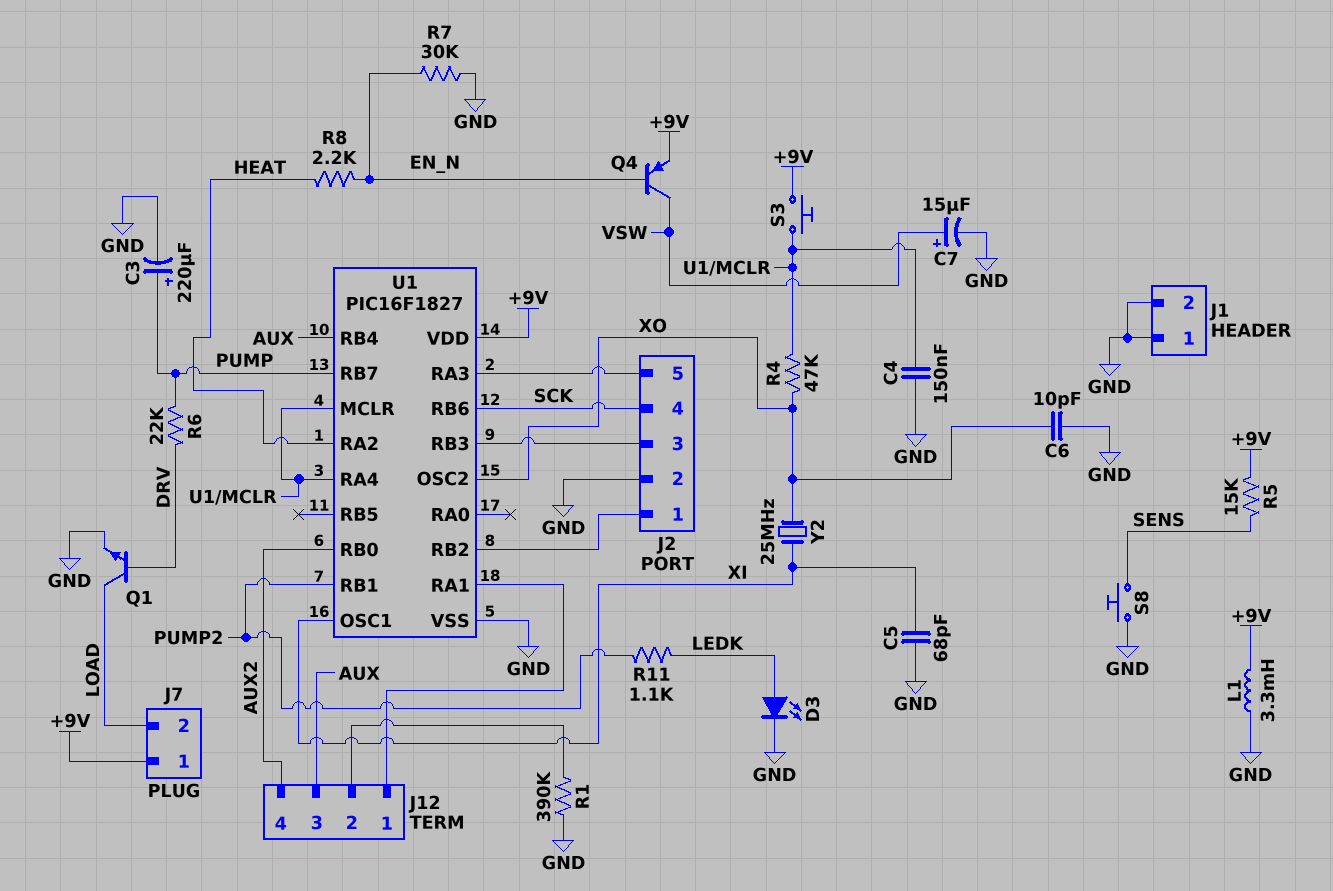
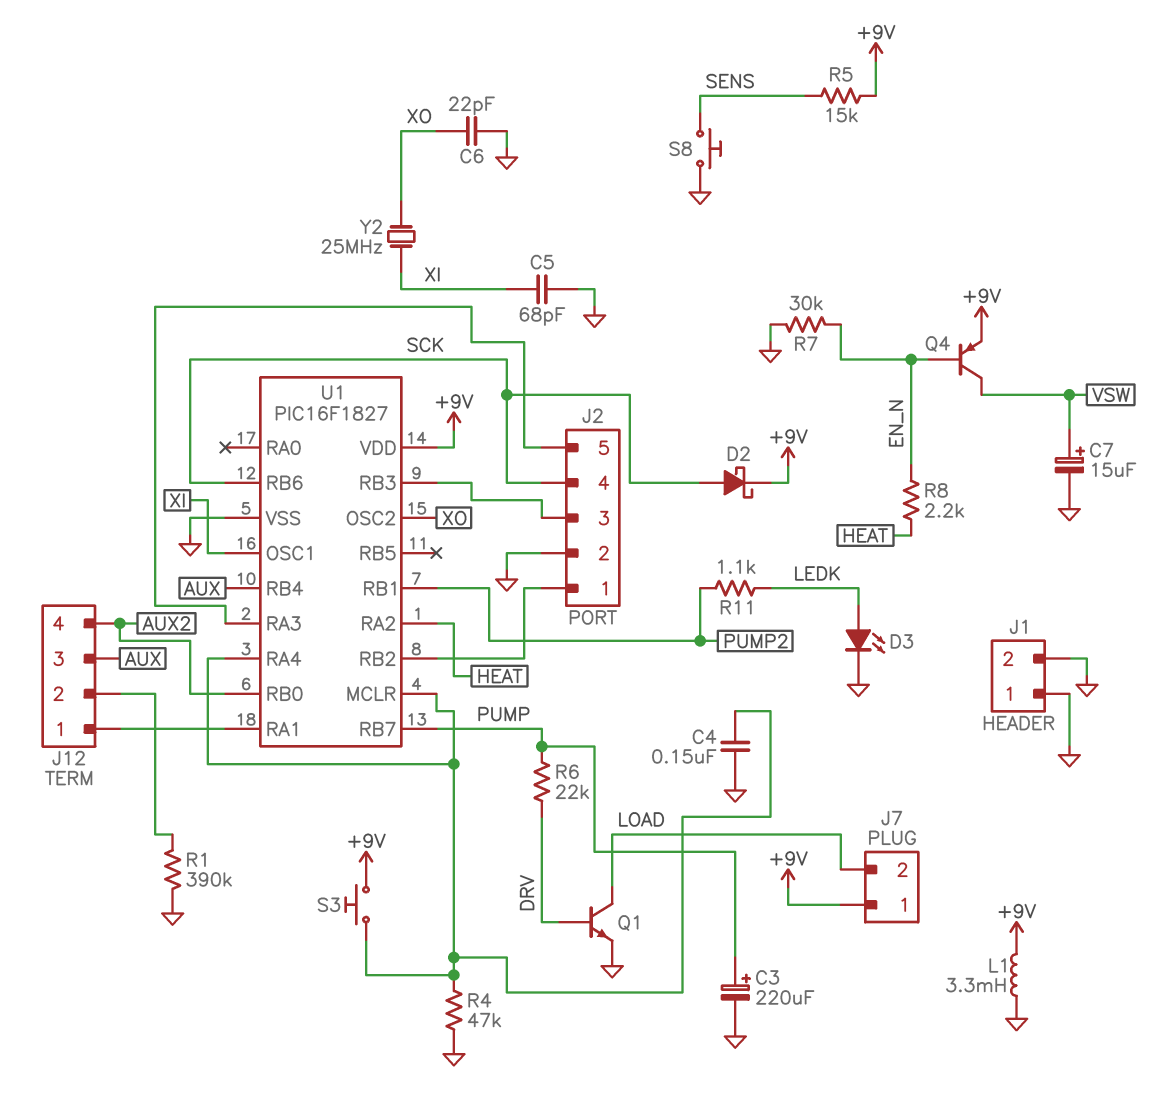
C6: 10pF (GND, XO) -> 22pF (GND, XO)
D2: none -> schottky (A SCK, K +9V)
R4: 47k (U1/MCLR, XO) -> 47k (GND, U1/MCLR)

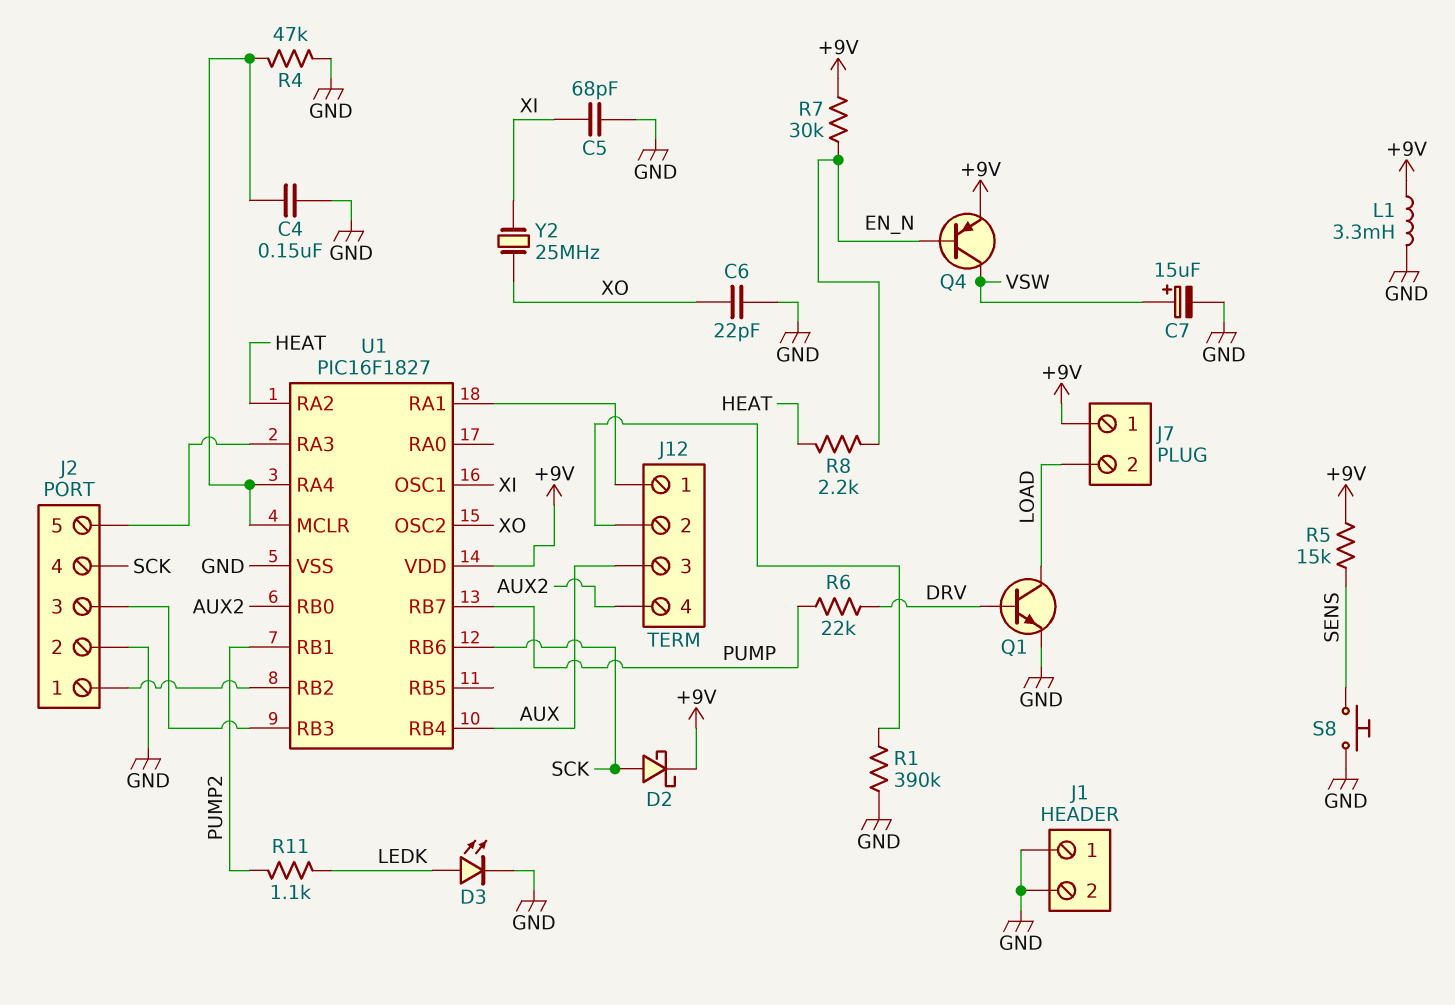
C3: 220uF (plus PUMP, minus GND) -> none
R7: 30k (EN_N, GND) -> 30k (+9V, EN_N)
S3: button (+9V, U1/MCLR) -> none

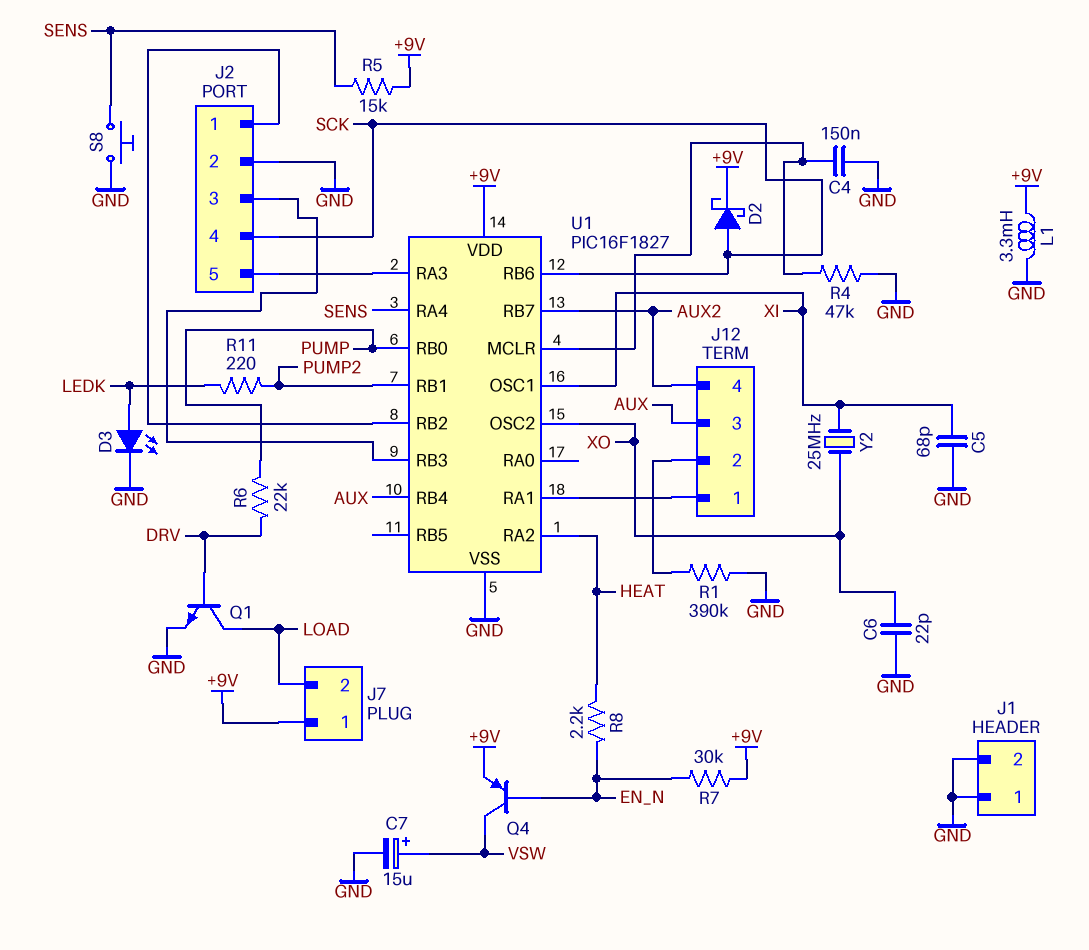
R11: 1.1k (LEDK, PUMP2) -> 220 (LEDK, PUMP2)
U1 pin RA4: U1/MCLR -> SENS
U1 pin RB0: AUX2 -> PUMP
U1 pin RB7: PUMP -> AUX2

